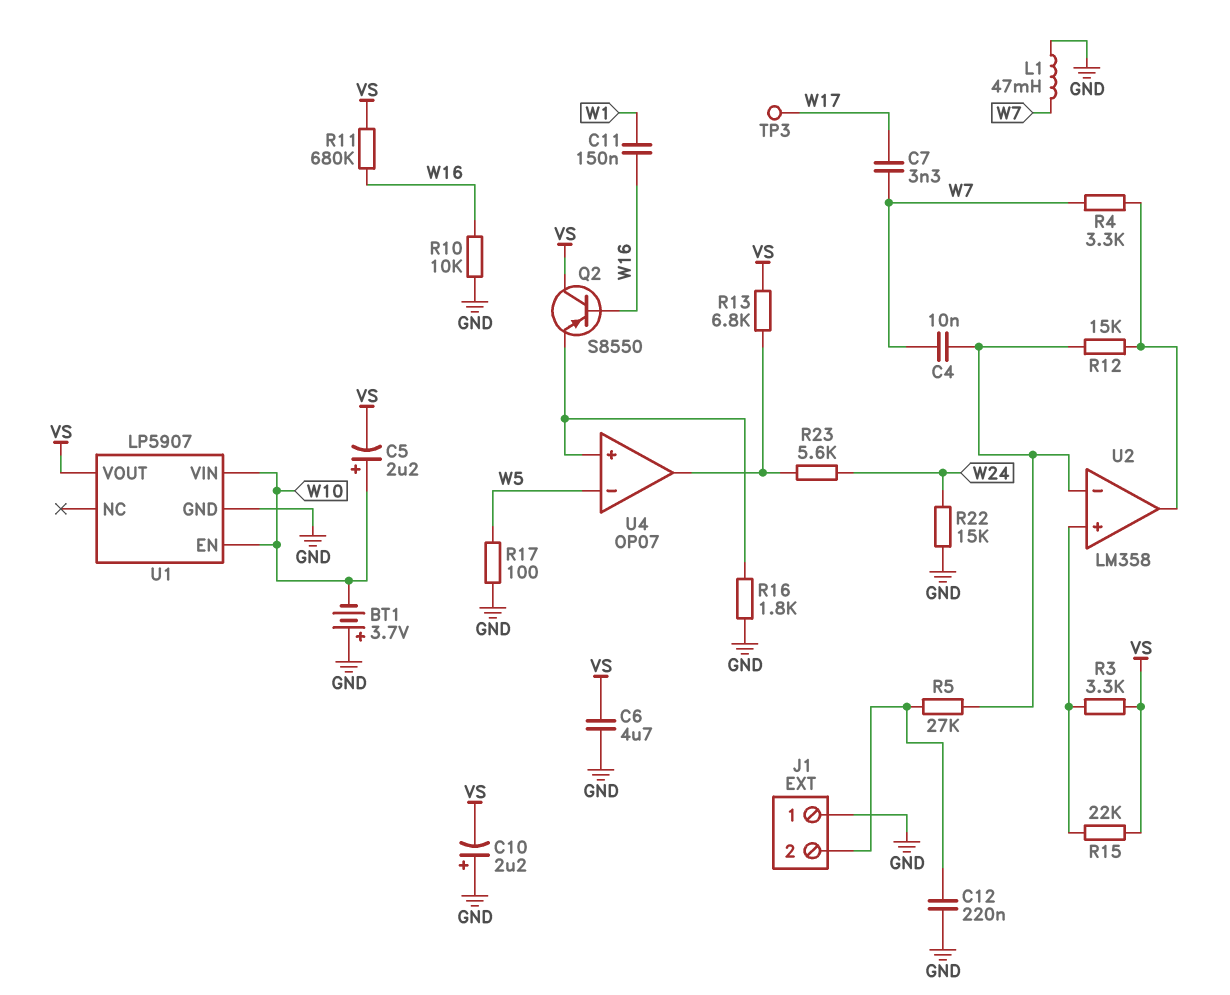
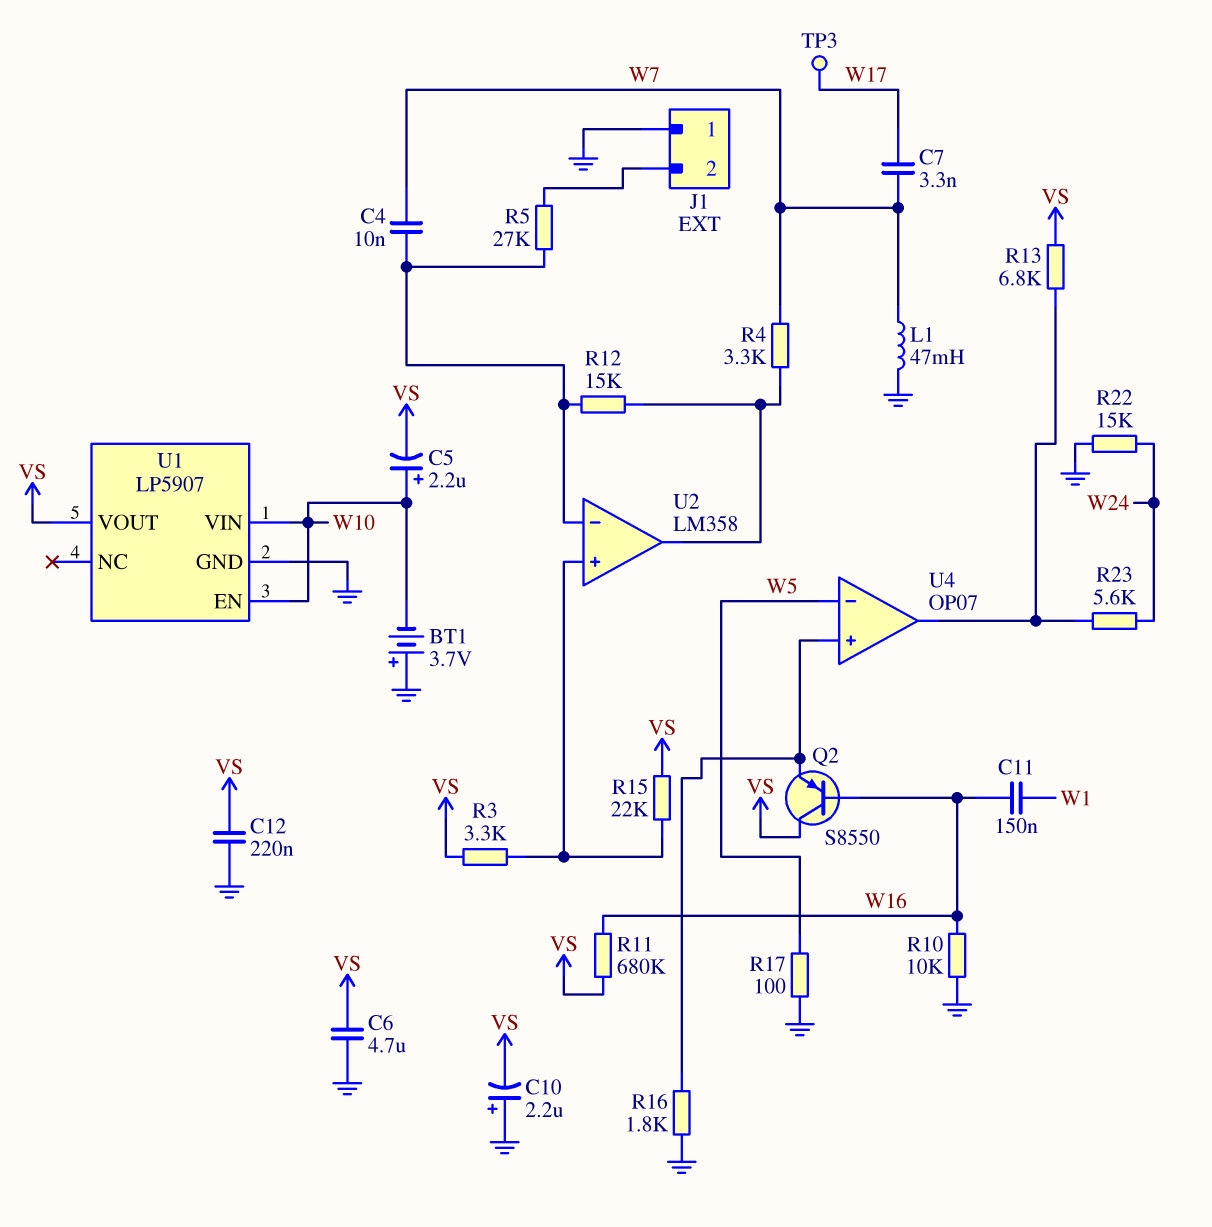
C12: 220nF (GND, J1/2) -> 220nF (GND, VS)

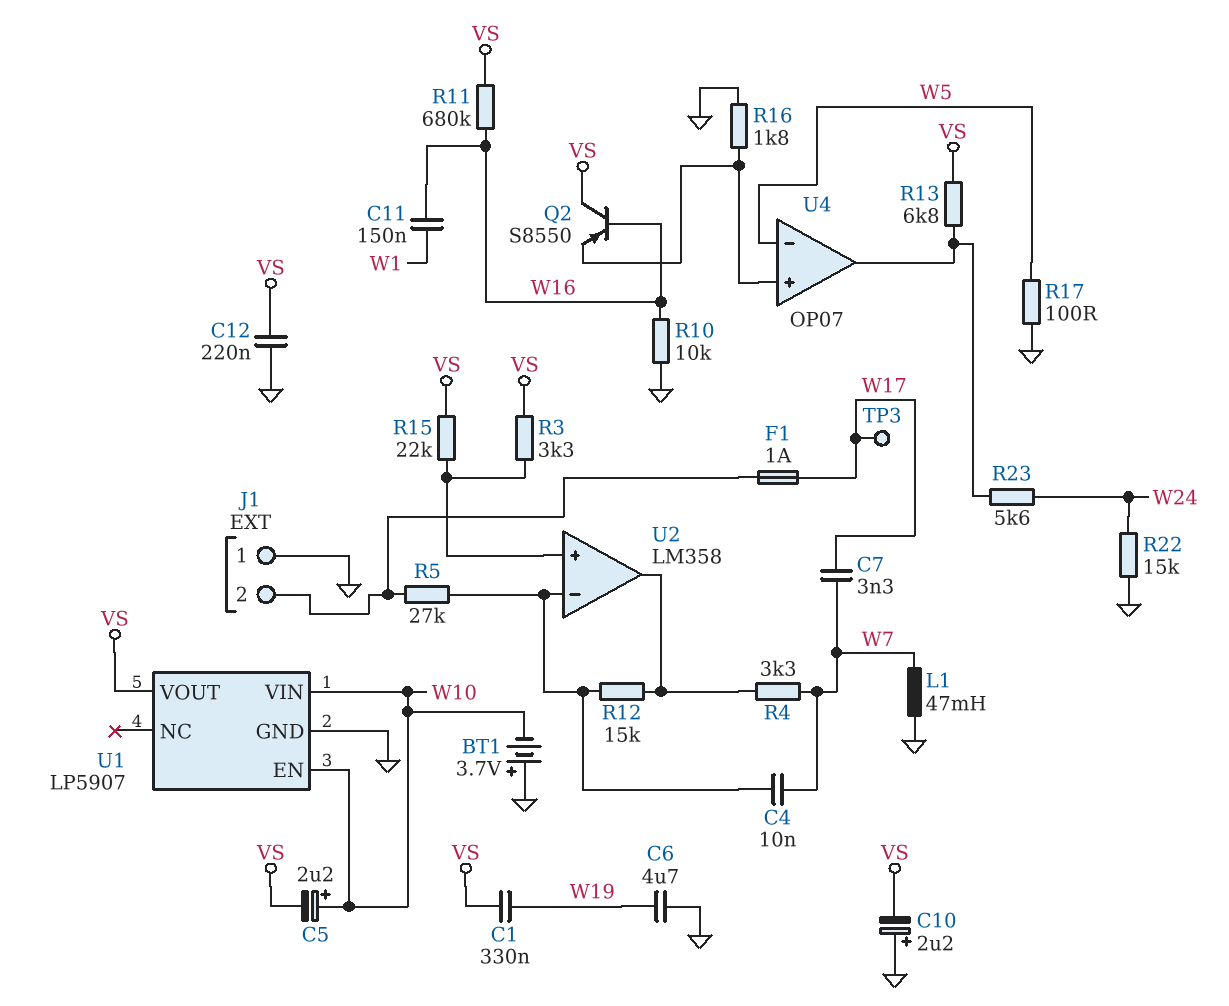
C1: none -> 330nF (VS, W19)
C6: 4.7uF (GND, VS) -> 4.7uF (GND, W19)
F1: none -> 1A (J1/2, W17)

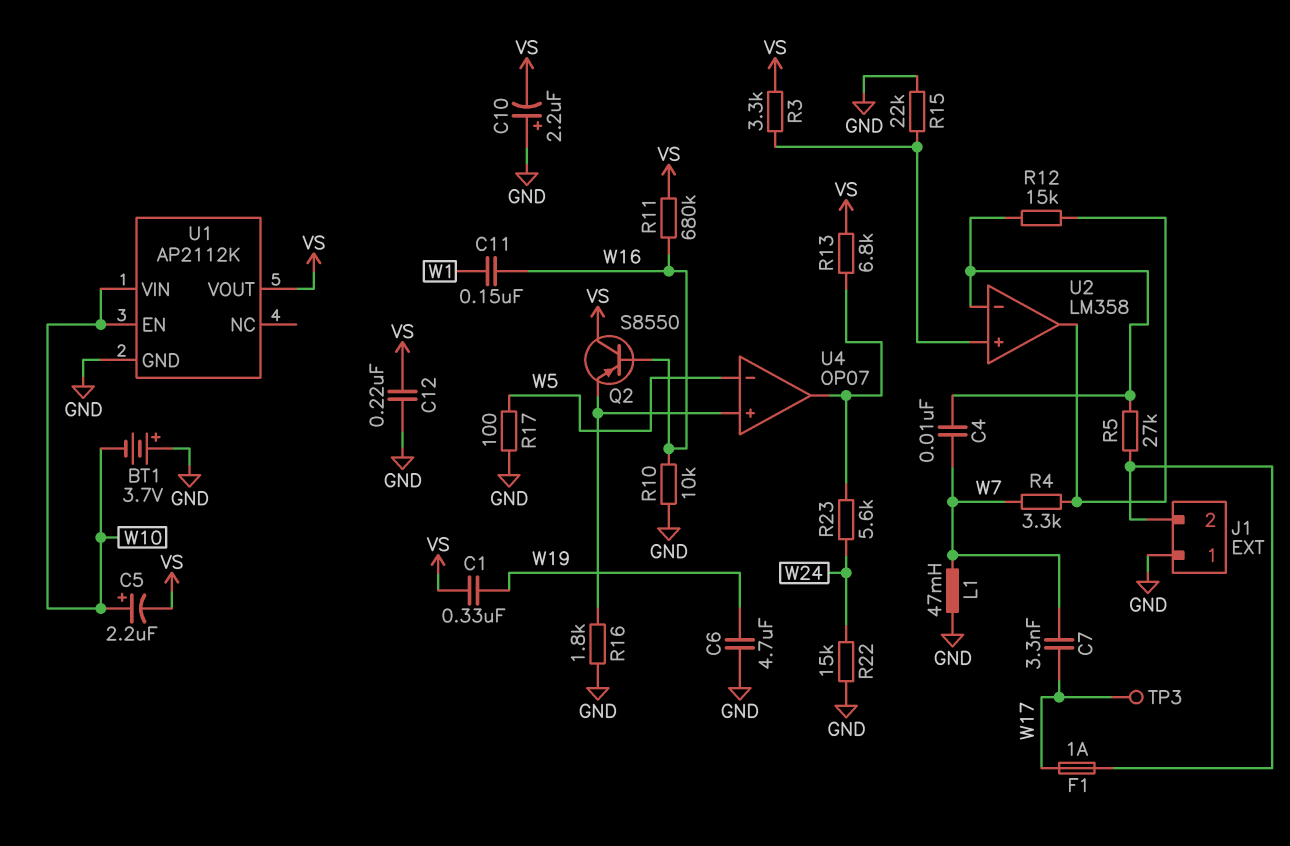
R15: 22k (U2/in+, VS) -> 22k (GND, U2/in+)
U1: LP5907 -> AP2112K

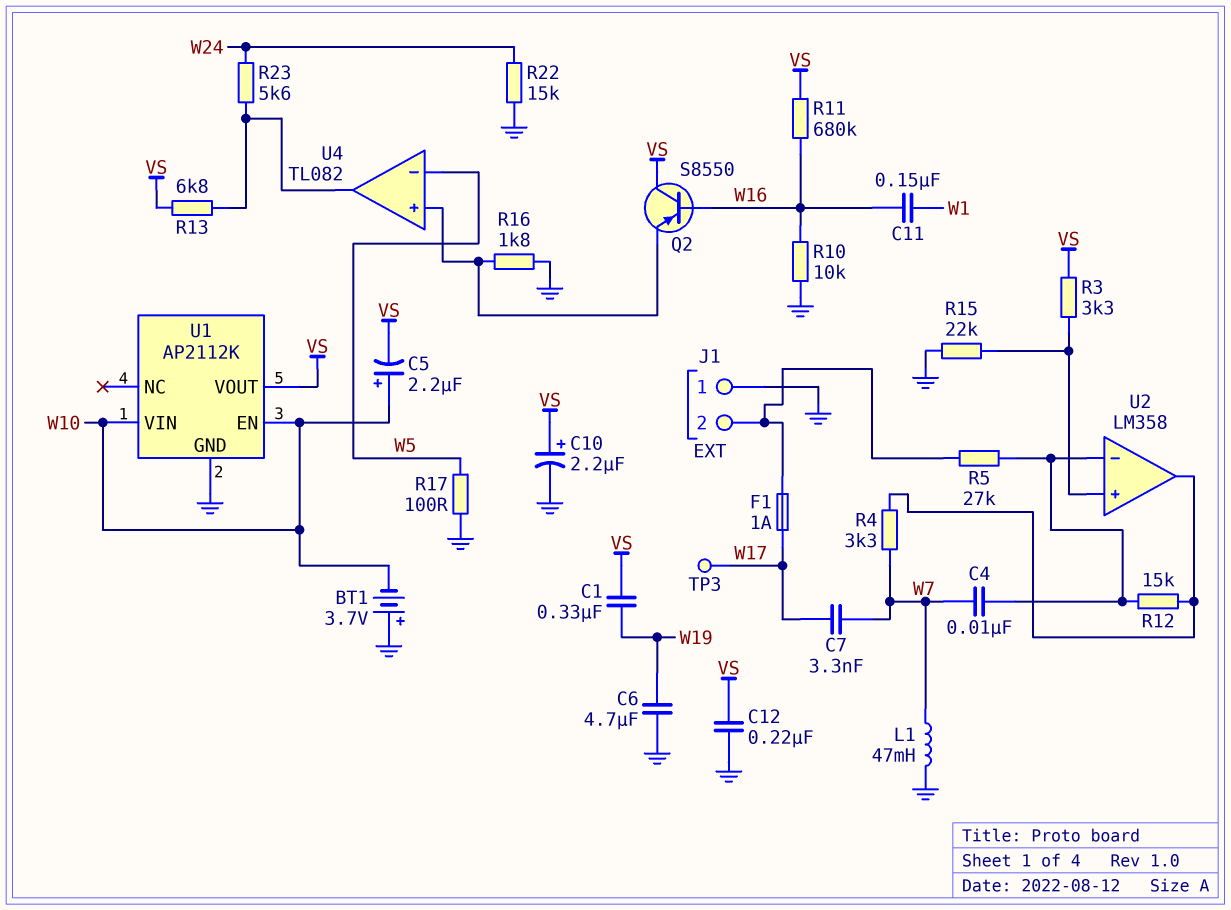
C10: 2.2uF (plus GND, minus VS) -> 2.2uF (plus VS, minus GND)
U4: OP07 -> TL082

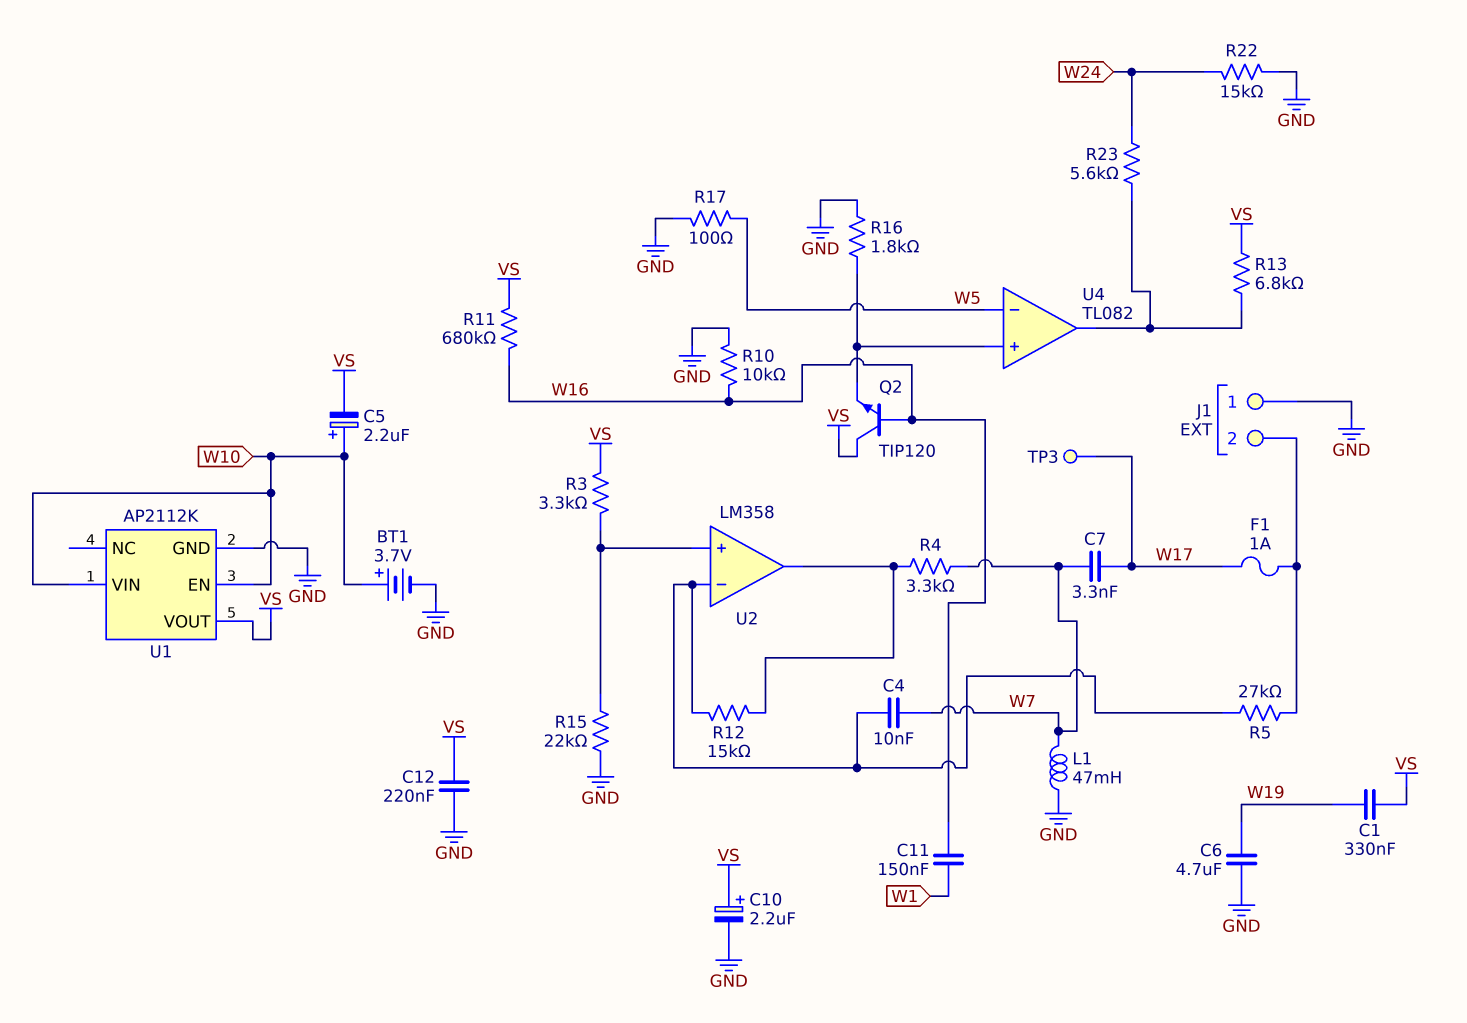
BT1: 3.7V (plus GND, minus W10) -> 3.7V (plus W10, minus GND)
Q2: PNP S8550 (B W16, C VS, E U4/in+) -> NPN TIP120 (B W16, C VS, E U4/in+)

